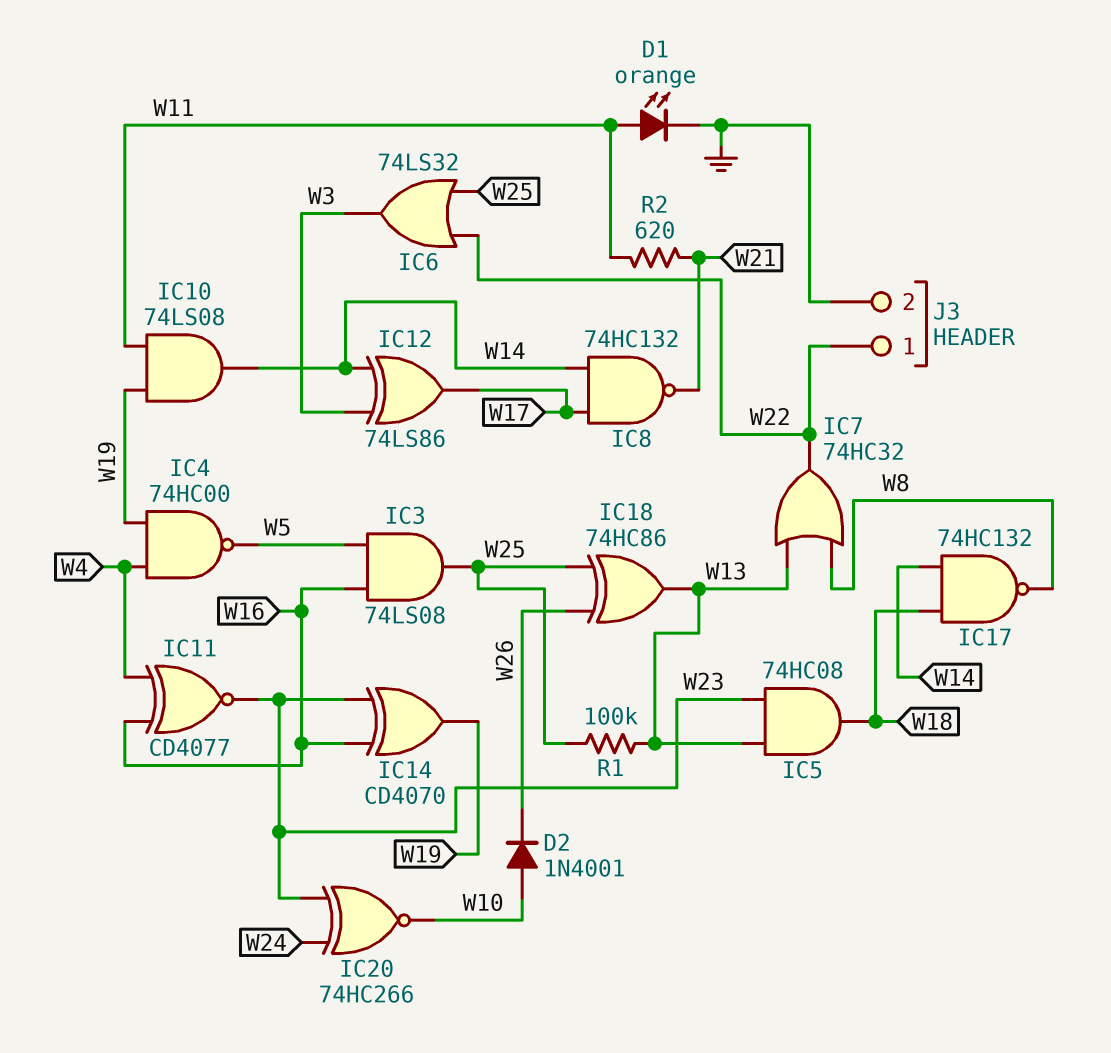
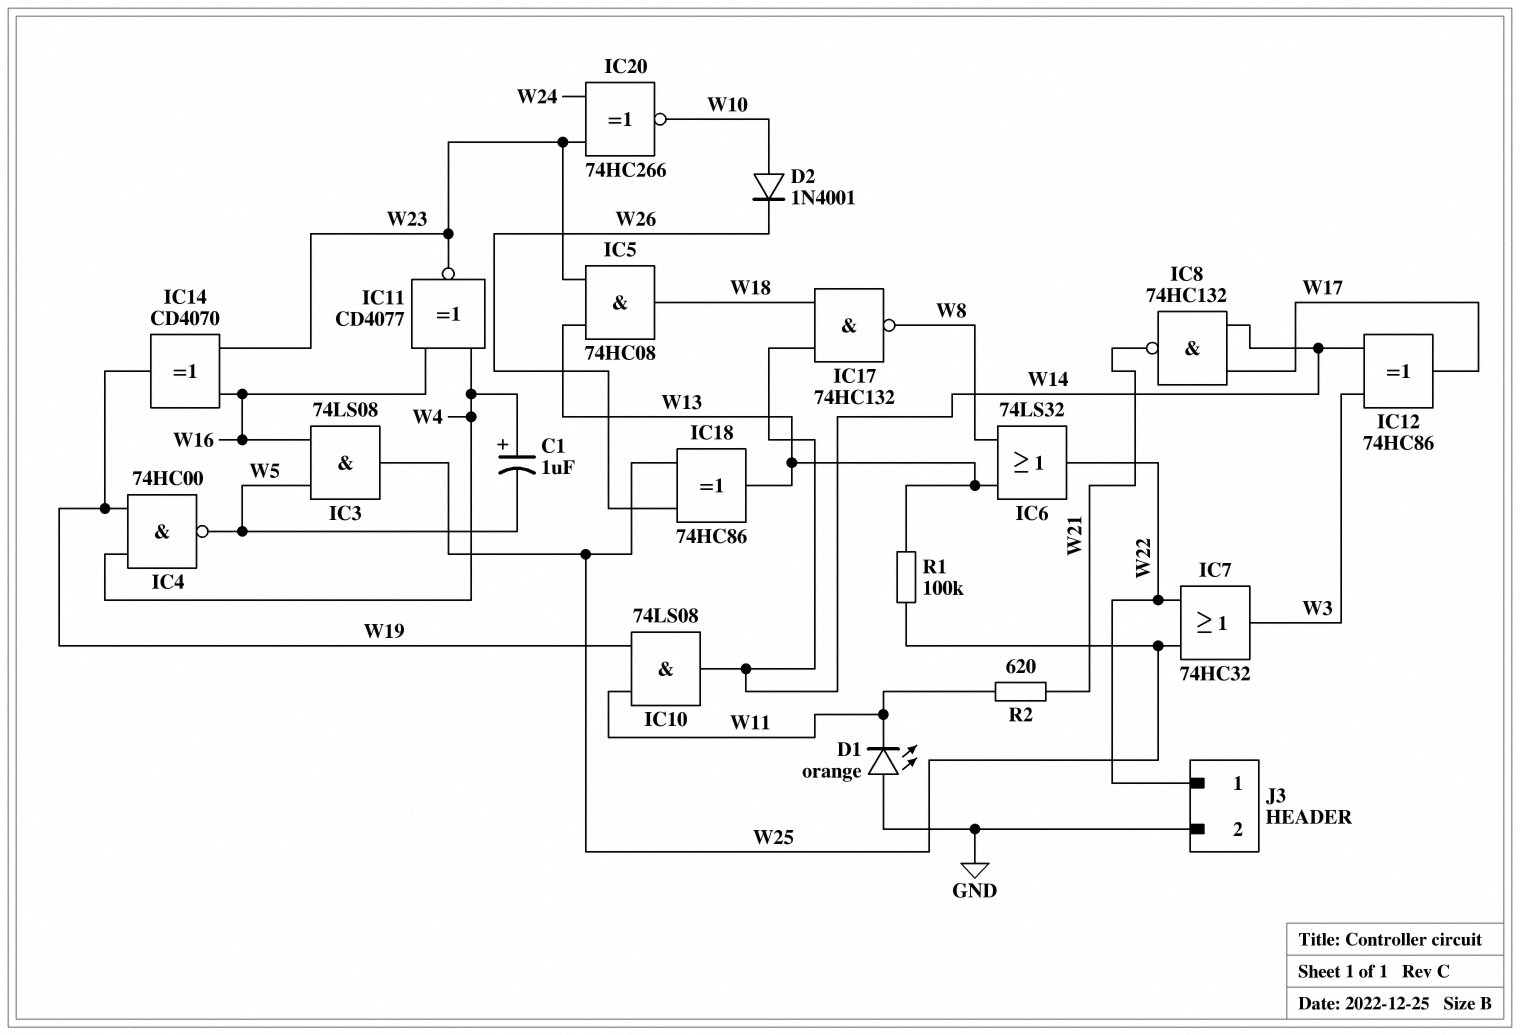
C1: none -> 1uF (plus W4, minus W5)
D1: LED orange (A W11, K GND) -> LED orange (A GND, K W11)
IC6: OR 74LS32 (in W22, in W25, out W3) -> OR 74LS32 (in W8, in W13, out W22)
IC7: OR 74HC32 (in W8, in W13, out W22) -> OR 74HC32 (in W22, in W25, out W3)
IC12: XOR 74LS86 (in W3, in W14, out W17) -> XOR 74HC86 (in W3, in W14, out W17)

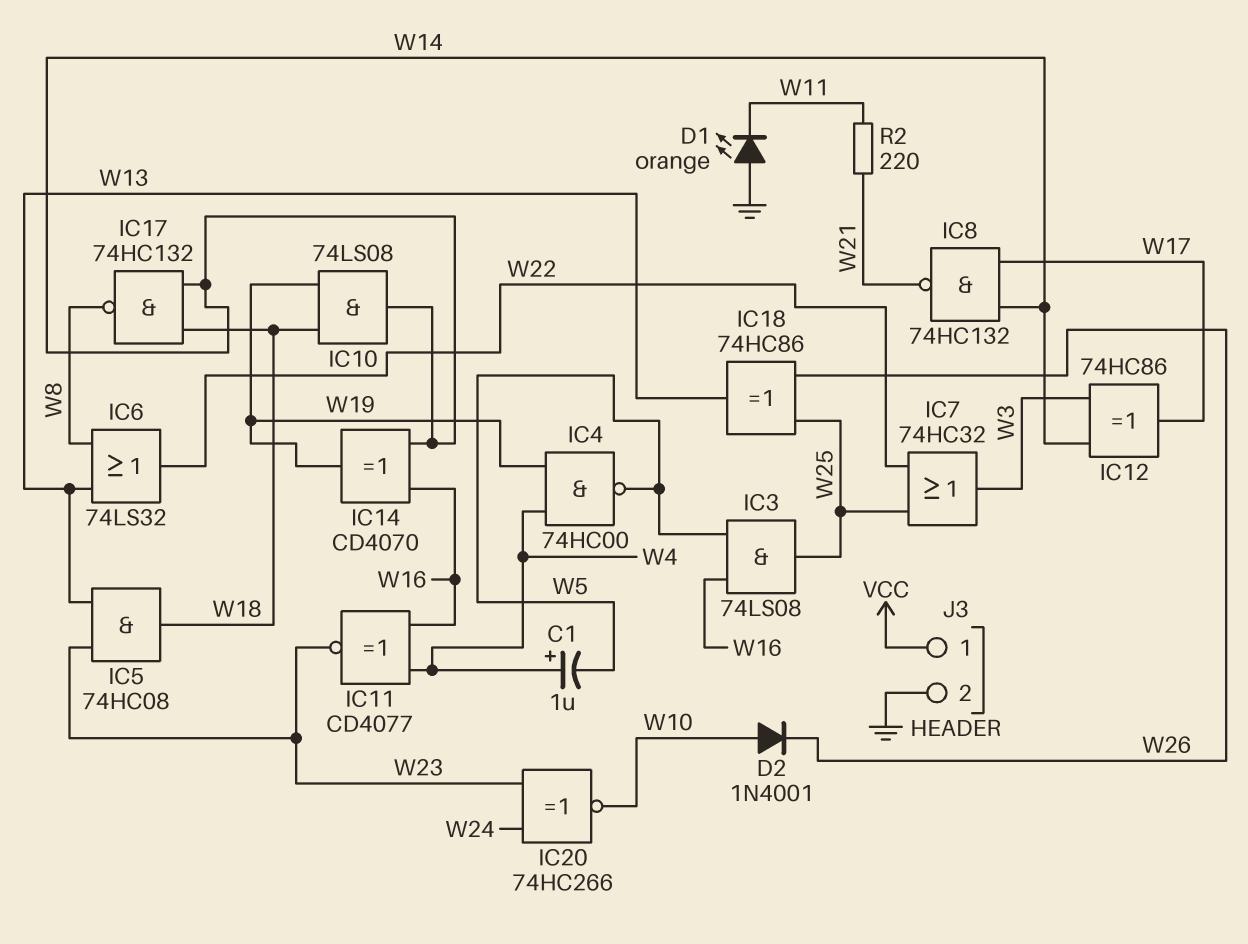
IC10: AND 74LS08 (in W11, in W19, out W14) -> AND 74LS08 (in W18, in W19, out W14)
IC14: XOR CD4070 (in W16, in W23, out W19) -> XOR CD4070 (in W14, in W16, out W19)
J3 pin 1: W22 -> VCC
R1: 100k (W13, W25) -> none
R2: 620 (W11, W21) -> 220 (W11, W21)

